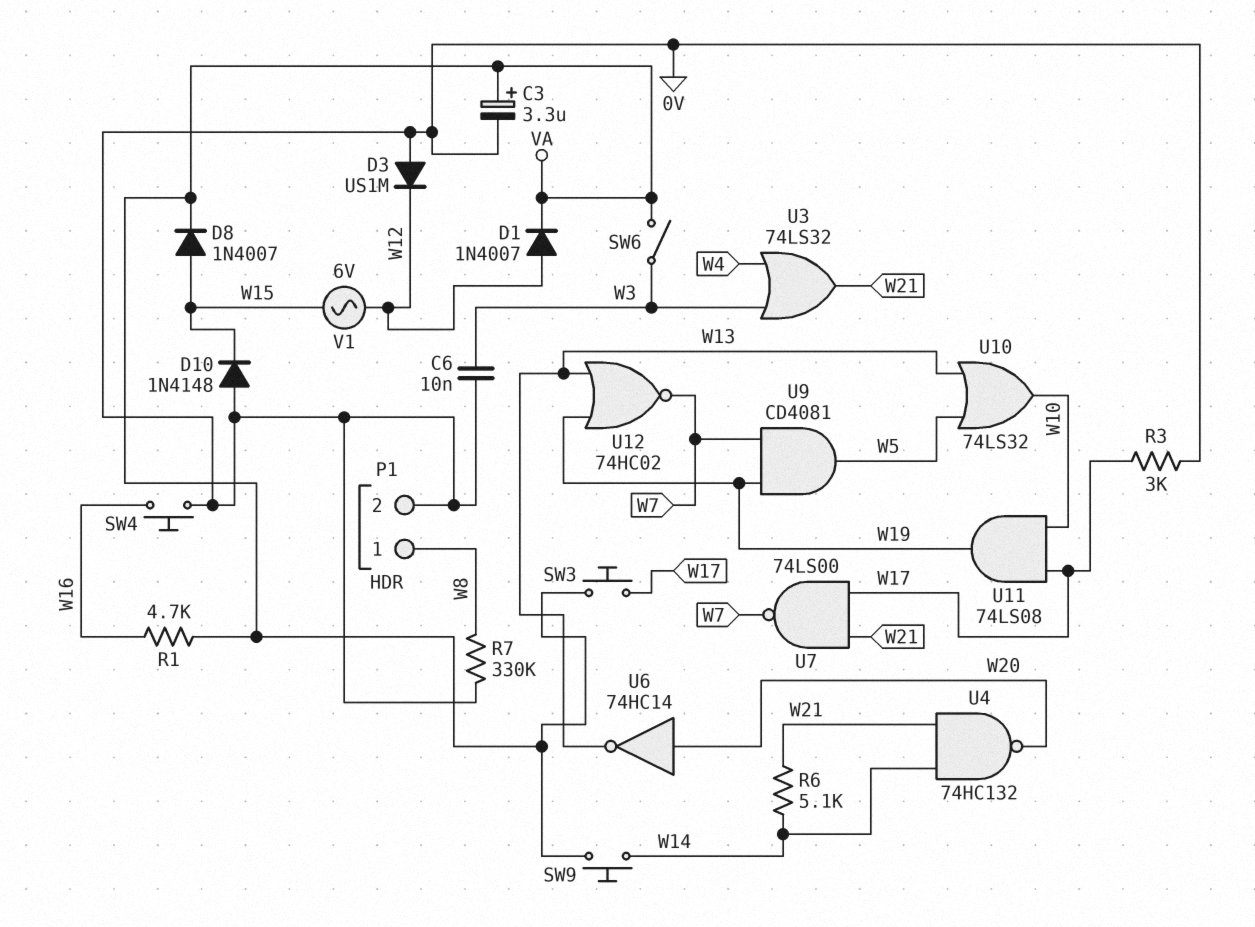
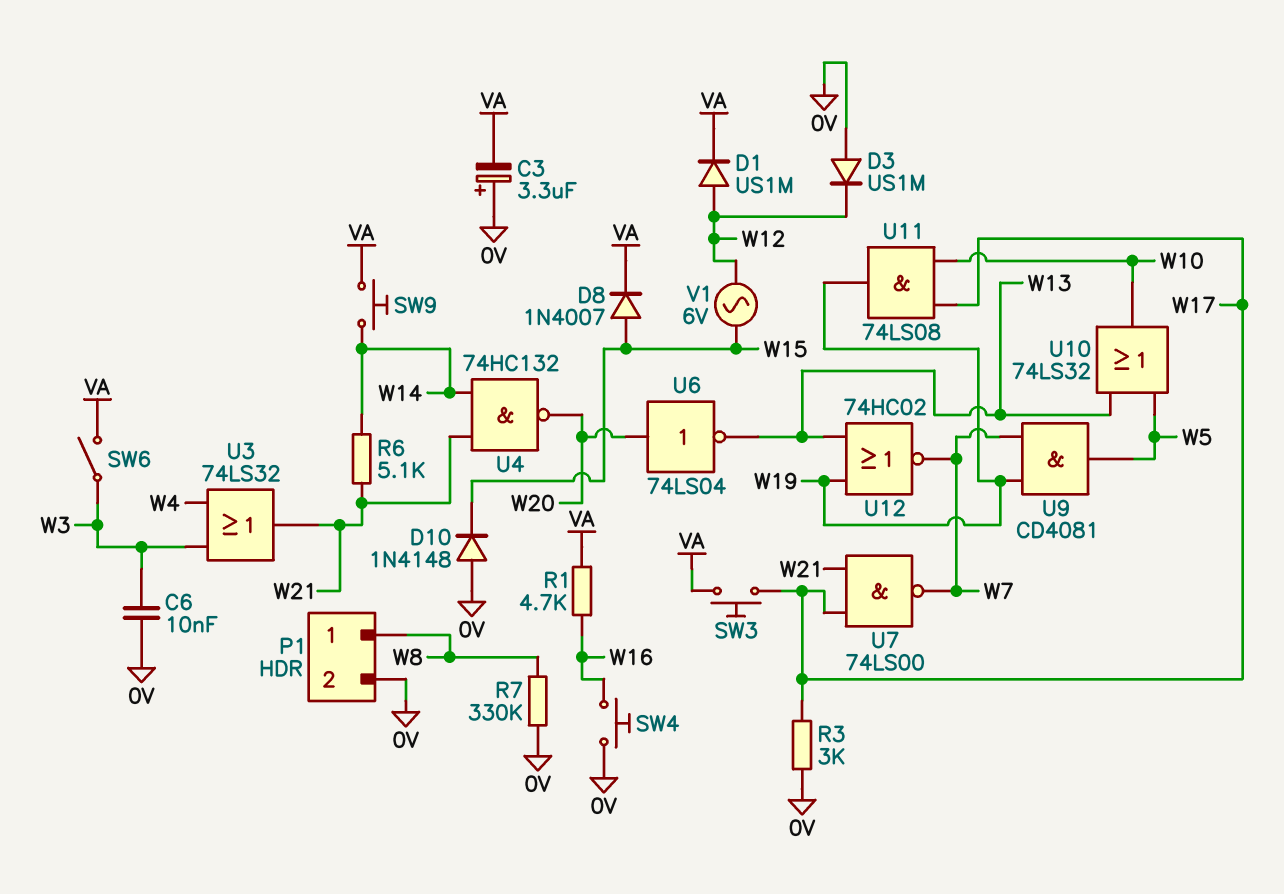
C3: 3.3uF (plus VA, minus 0V) -> 3.3uF (plus 0V, minus VA)
D1: diode 1N4007 (A W12, K VA) -> diode US1M (A W12, K VA)
U6: NOT 74HC14 (in W20, out W13) -> NOT 74LS04 (in W20, out W13)

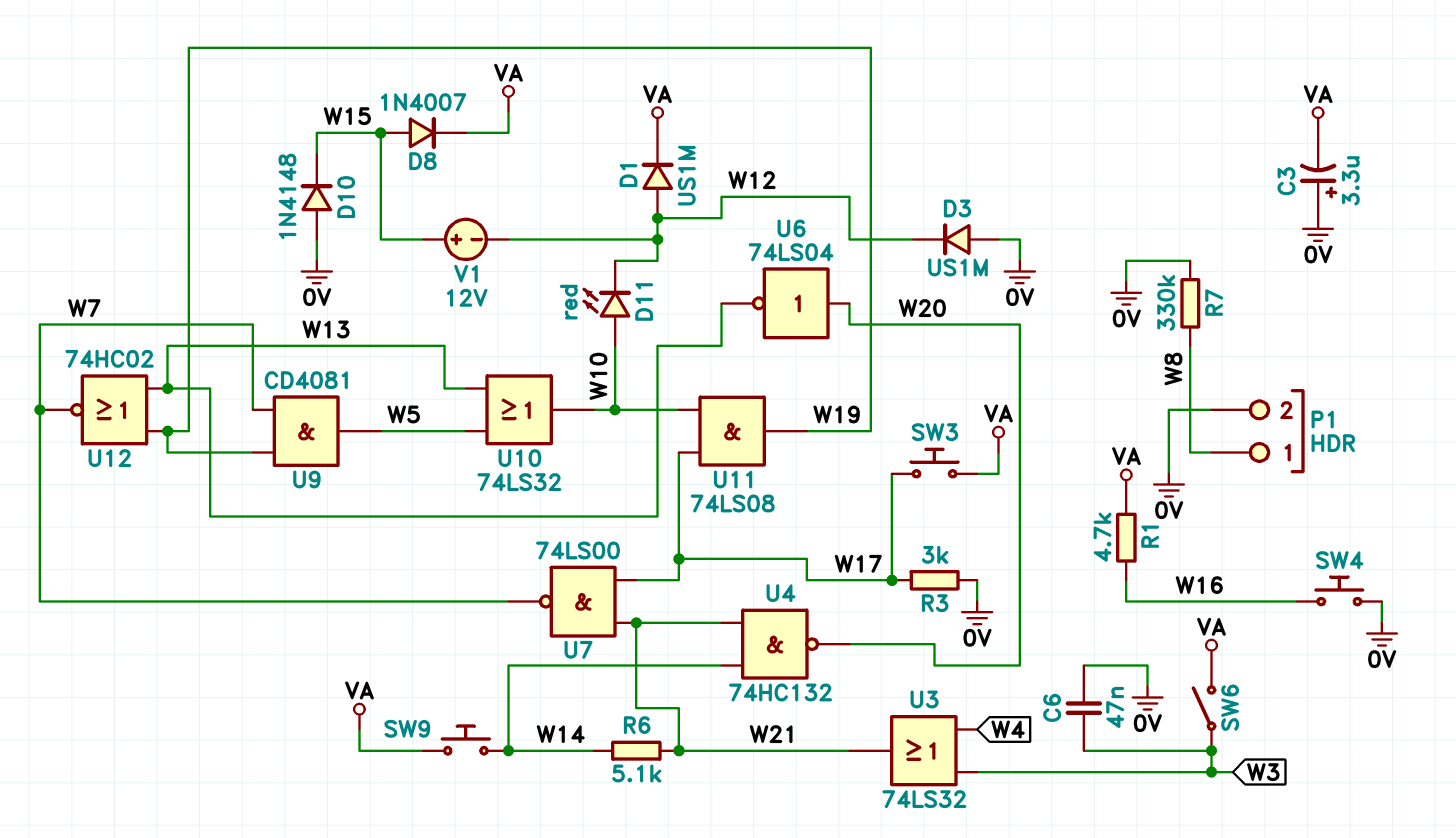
C6: 10nF (0V, W3) -> 47nF (0V, W3)
D11: none -> LED red (A W10, K W12)
V1: AC 6V (W12, W15) -> 12V (plus W15, minus W12)

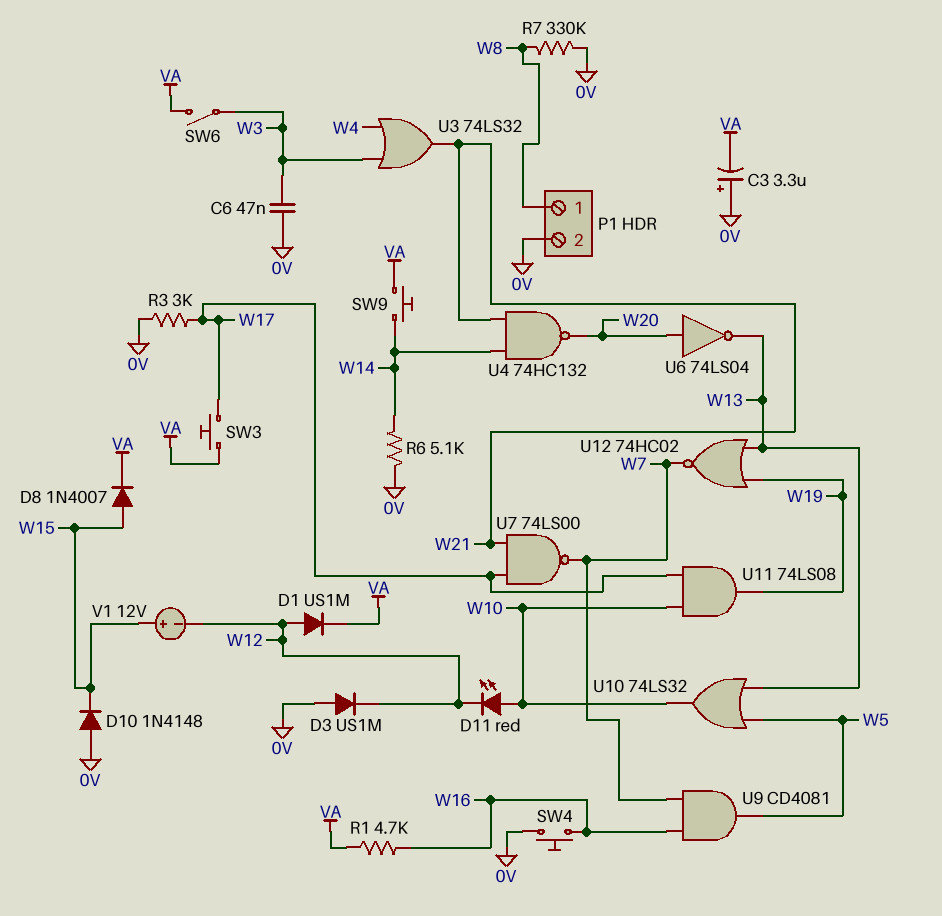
R6: 5.1k (W14, W21) -> 5.1k (0V, W14)
U9: AND CD4081 (in W7, in W19, out W5) -> AND CD4081 (in W7, in W16, out W5)

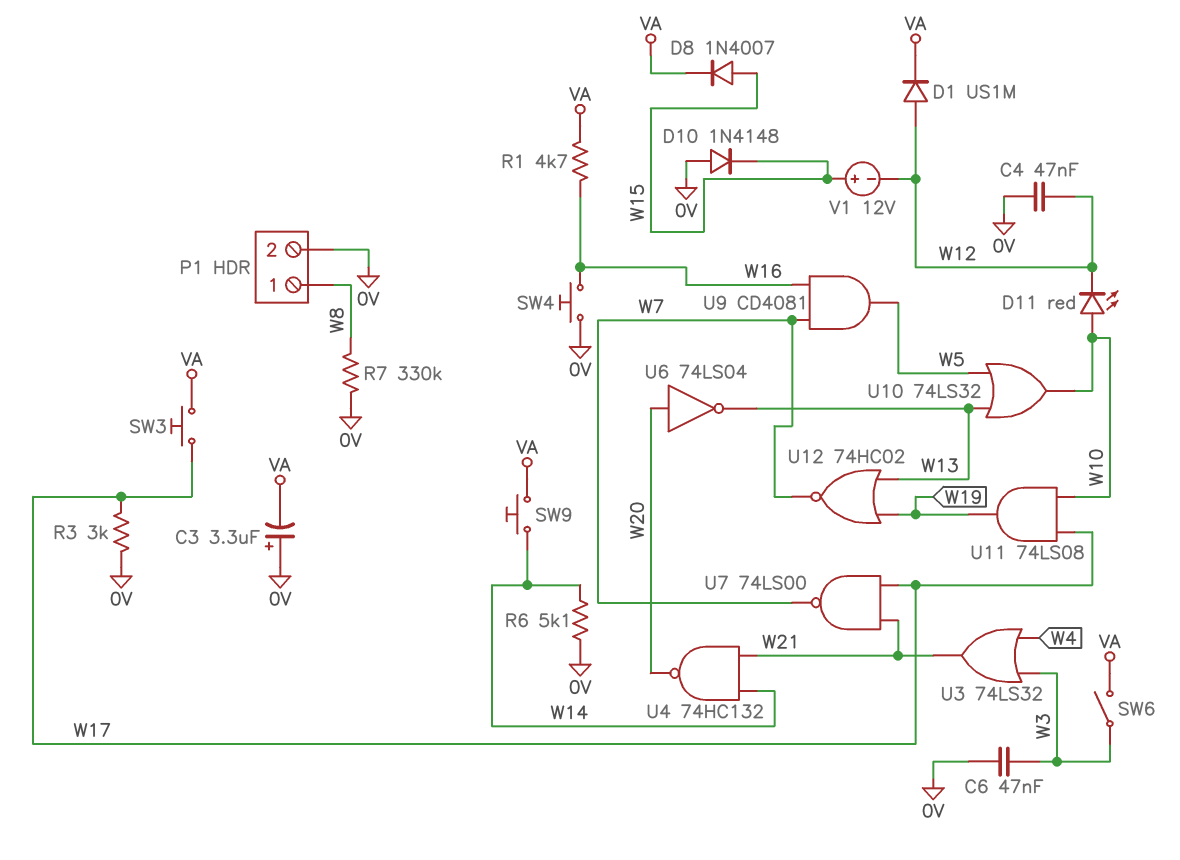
C4: none -> 47nF (0V, W12)
D3: diode US1M (A 0V, K W12) -> none

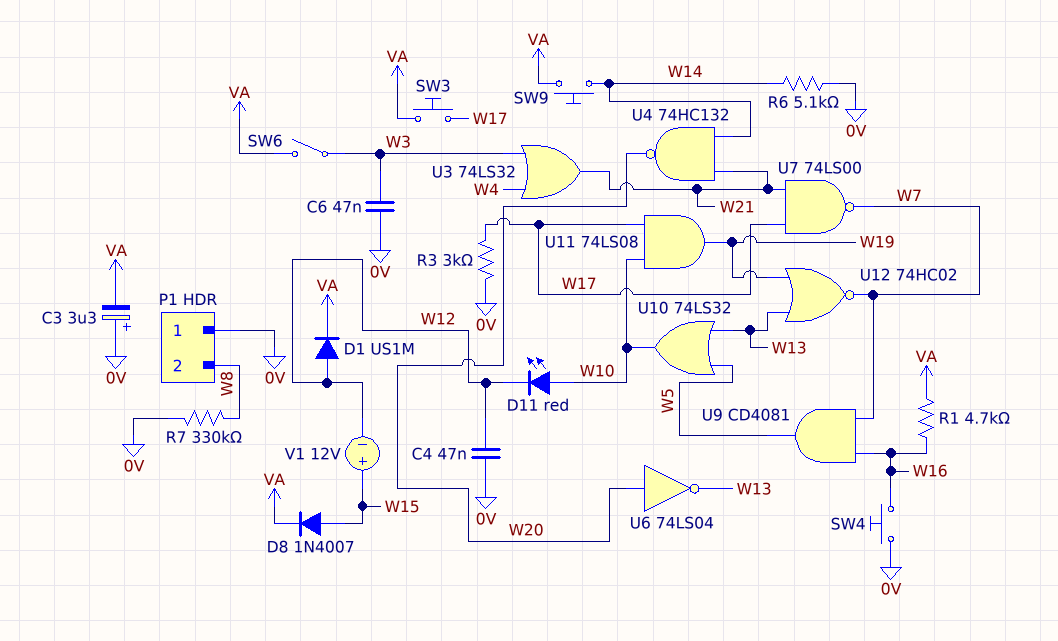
D10: diode 1N4148 (A 0V, K W15) -> none
P1 pin 1: W8 -> 0V
P1 pin 2: 0V -> W8

